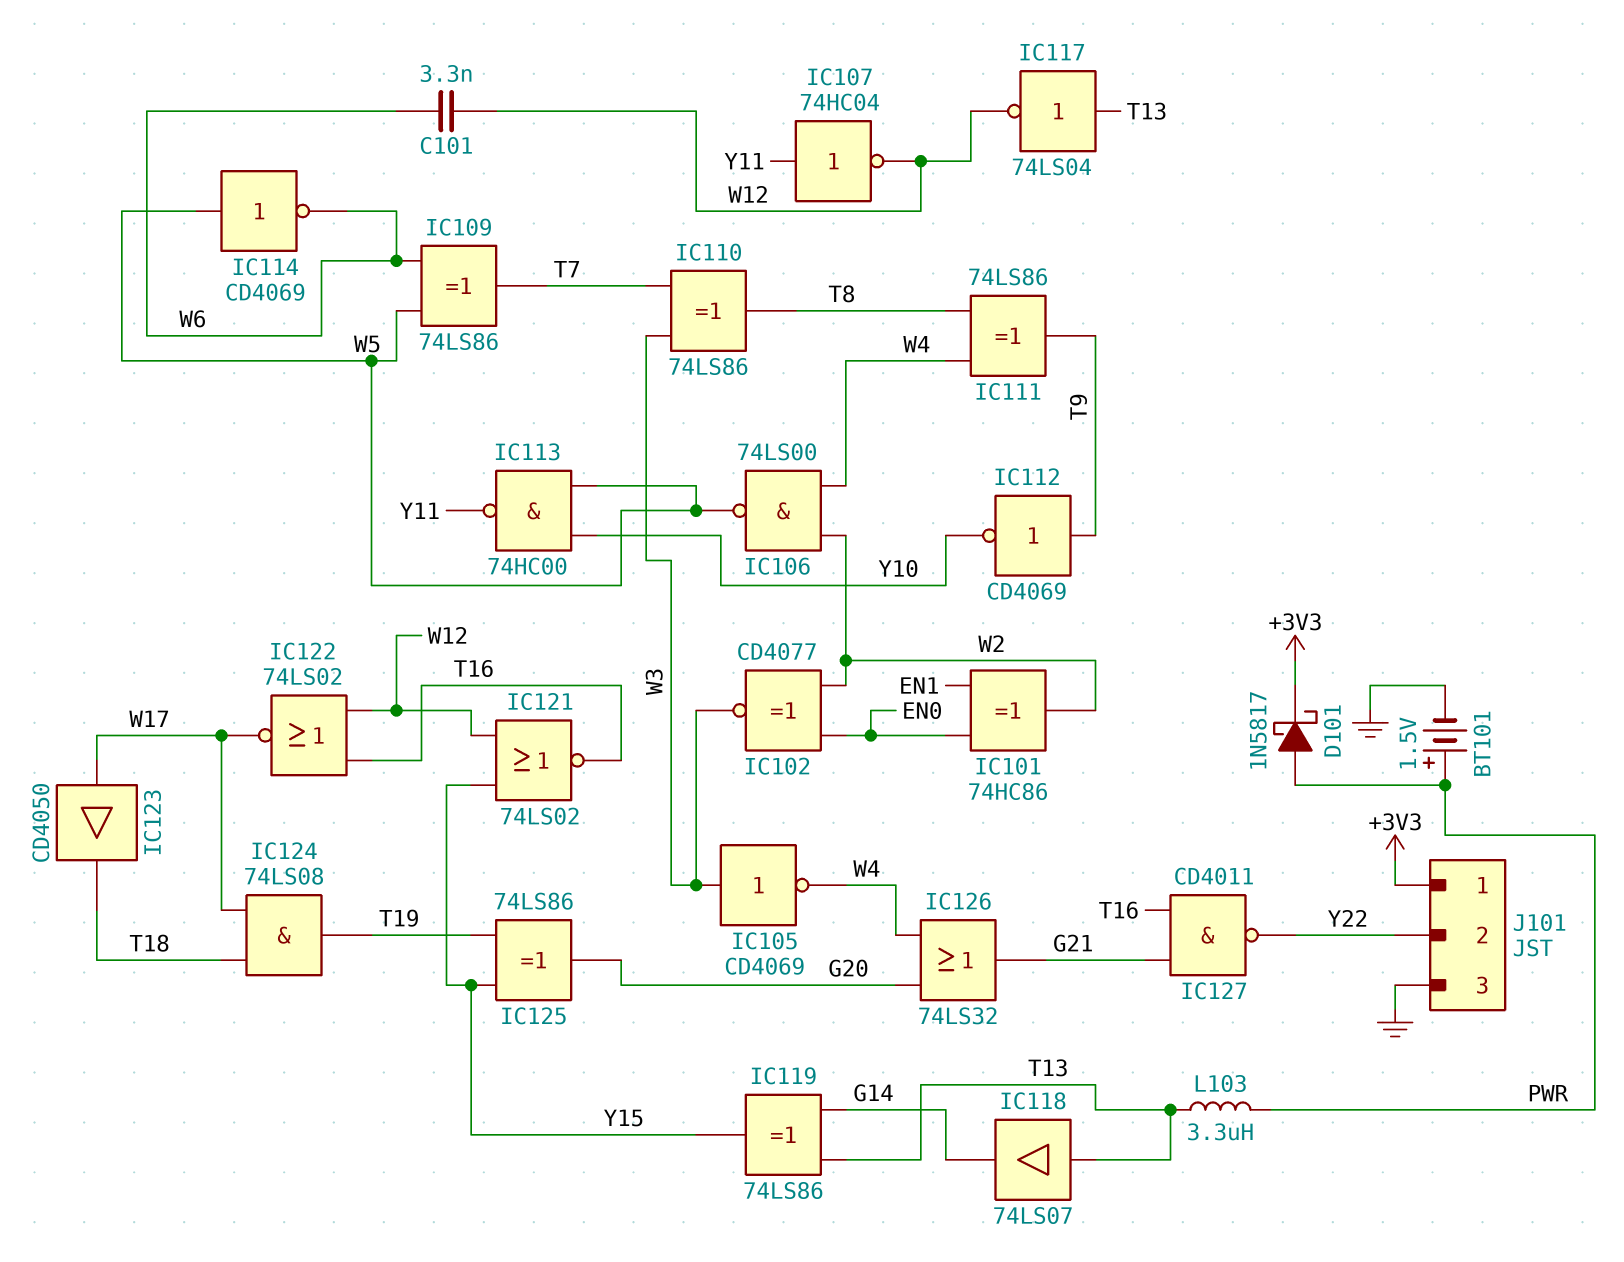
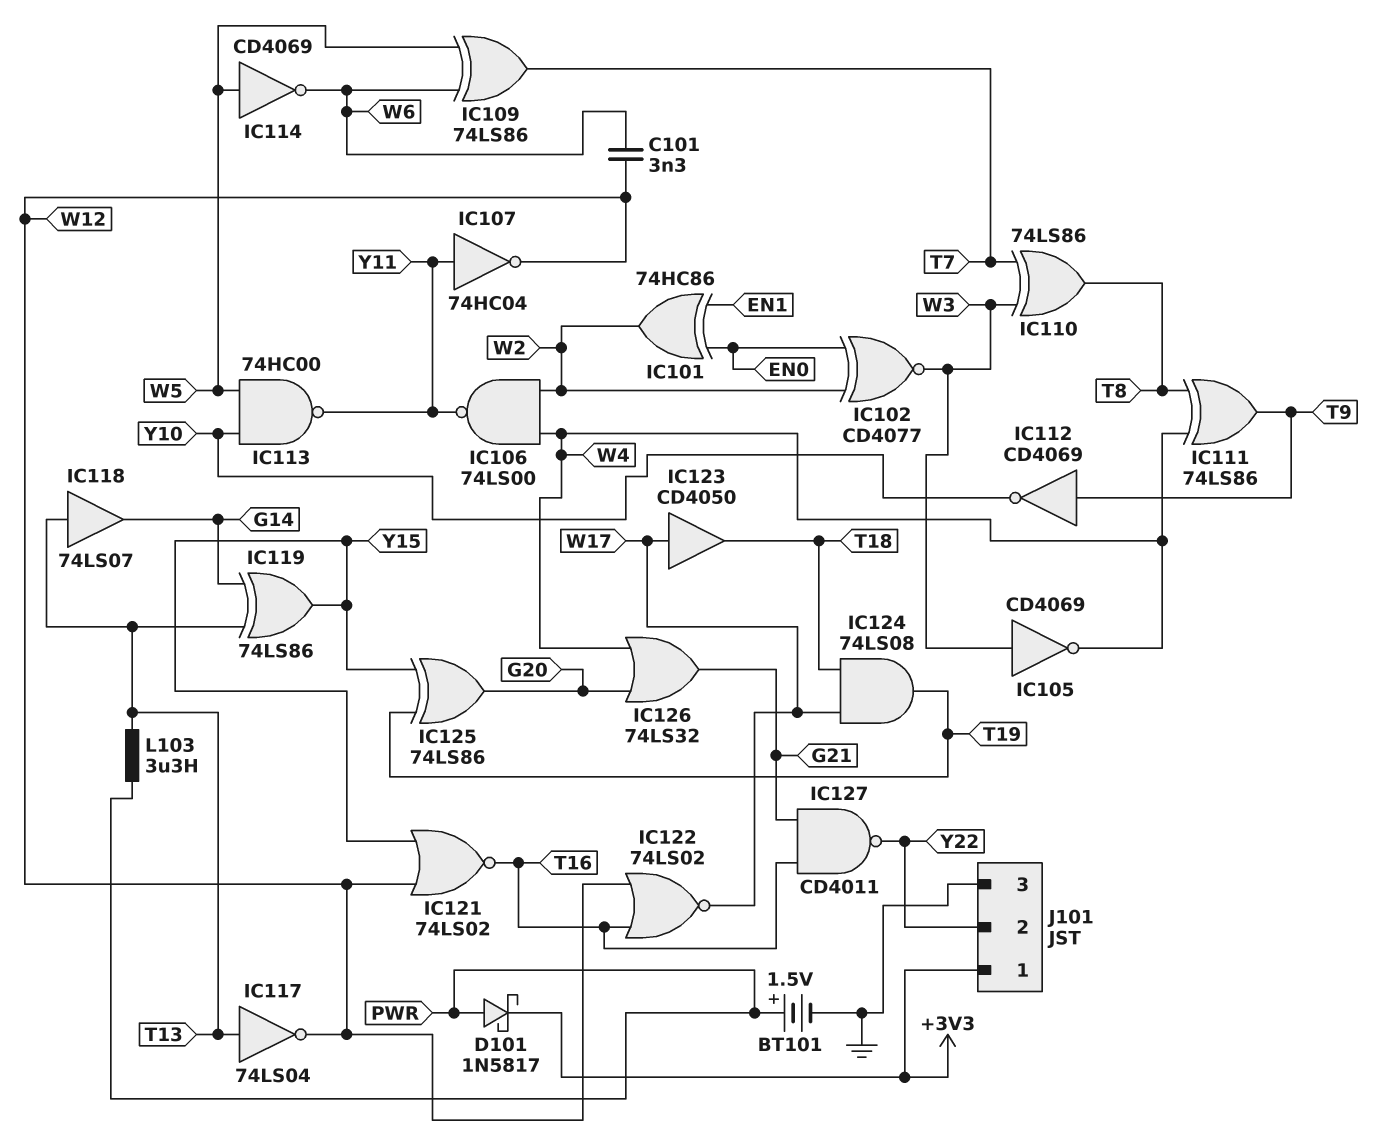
IC106: NAND 74LS00 (in W2, in W4, out W5) -> NAND 74LS00 (in W2, in W4, out Y11)

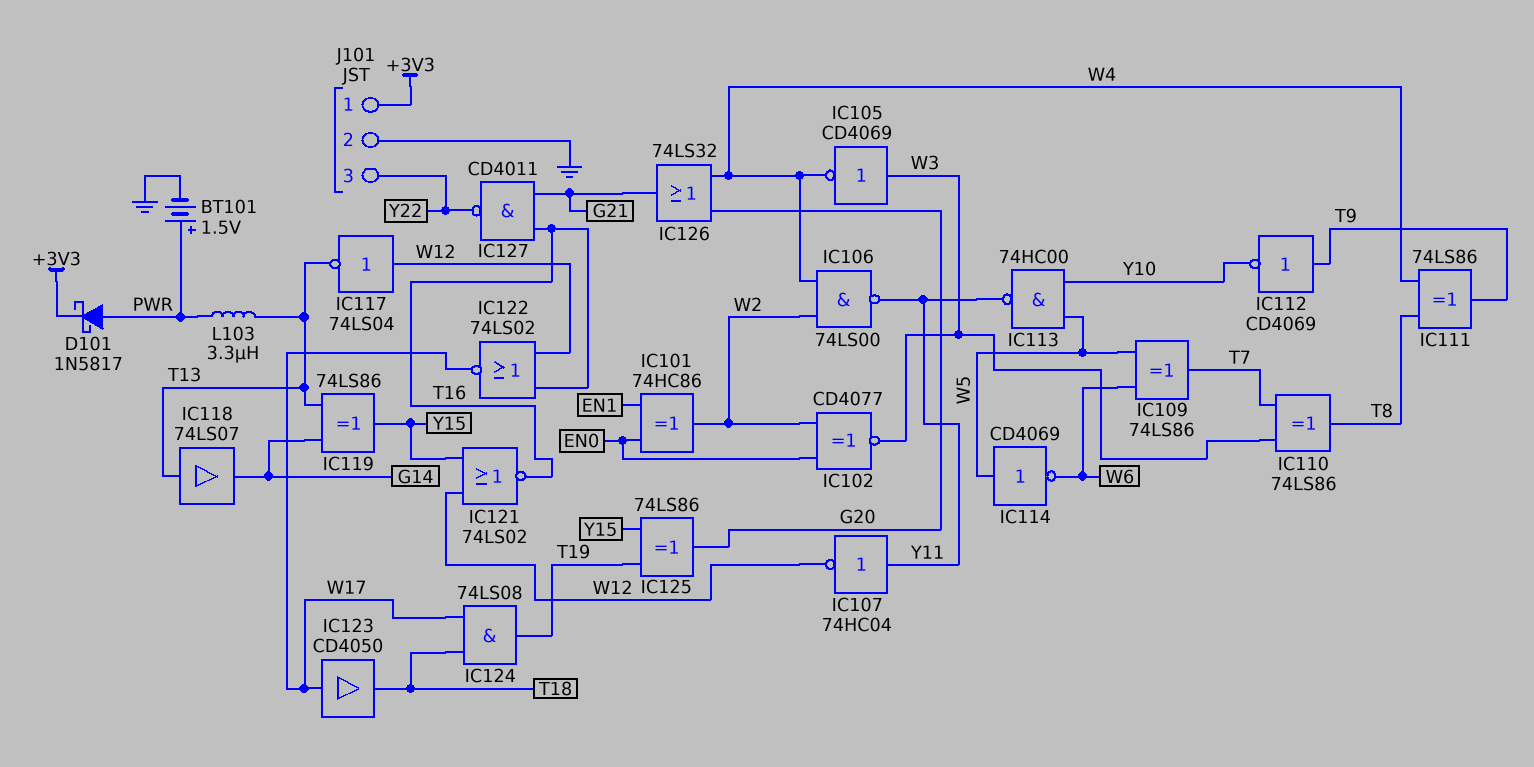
C101: 3.3nF (W6, W12) -> none
IC117: NOT 74LS04 (in T13, out W12) -> NOT 74LS04 (in W12, out T13)
J101 pin 2: Y22 -> GND
J101 pin 3: GND -> Y22

